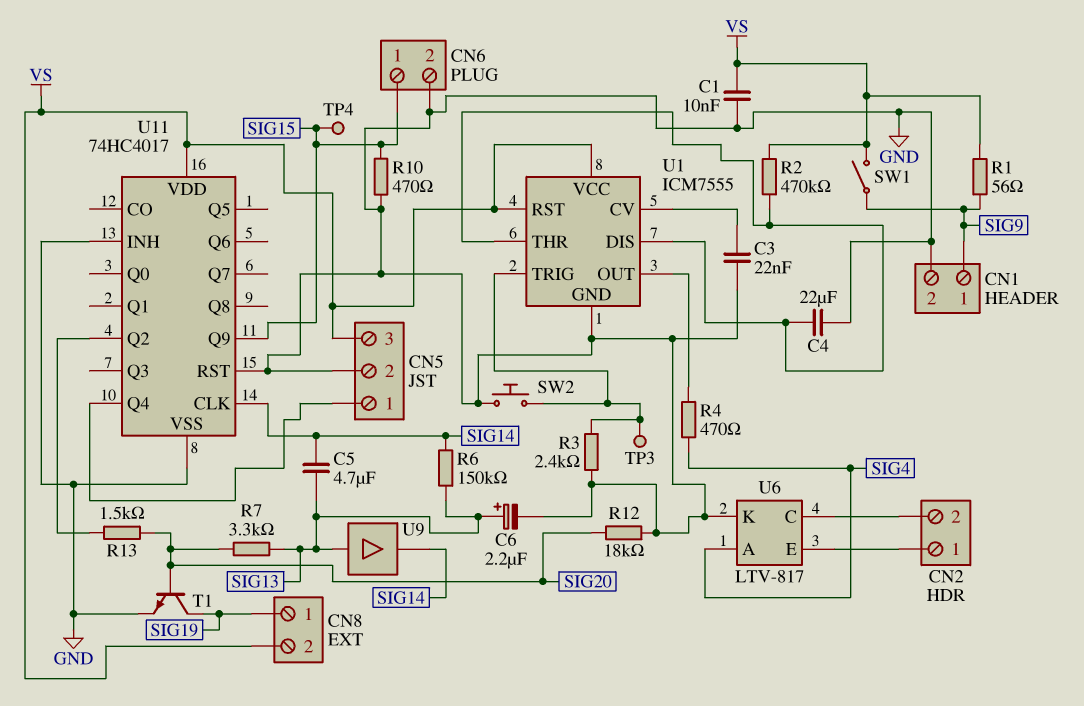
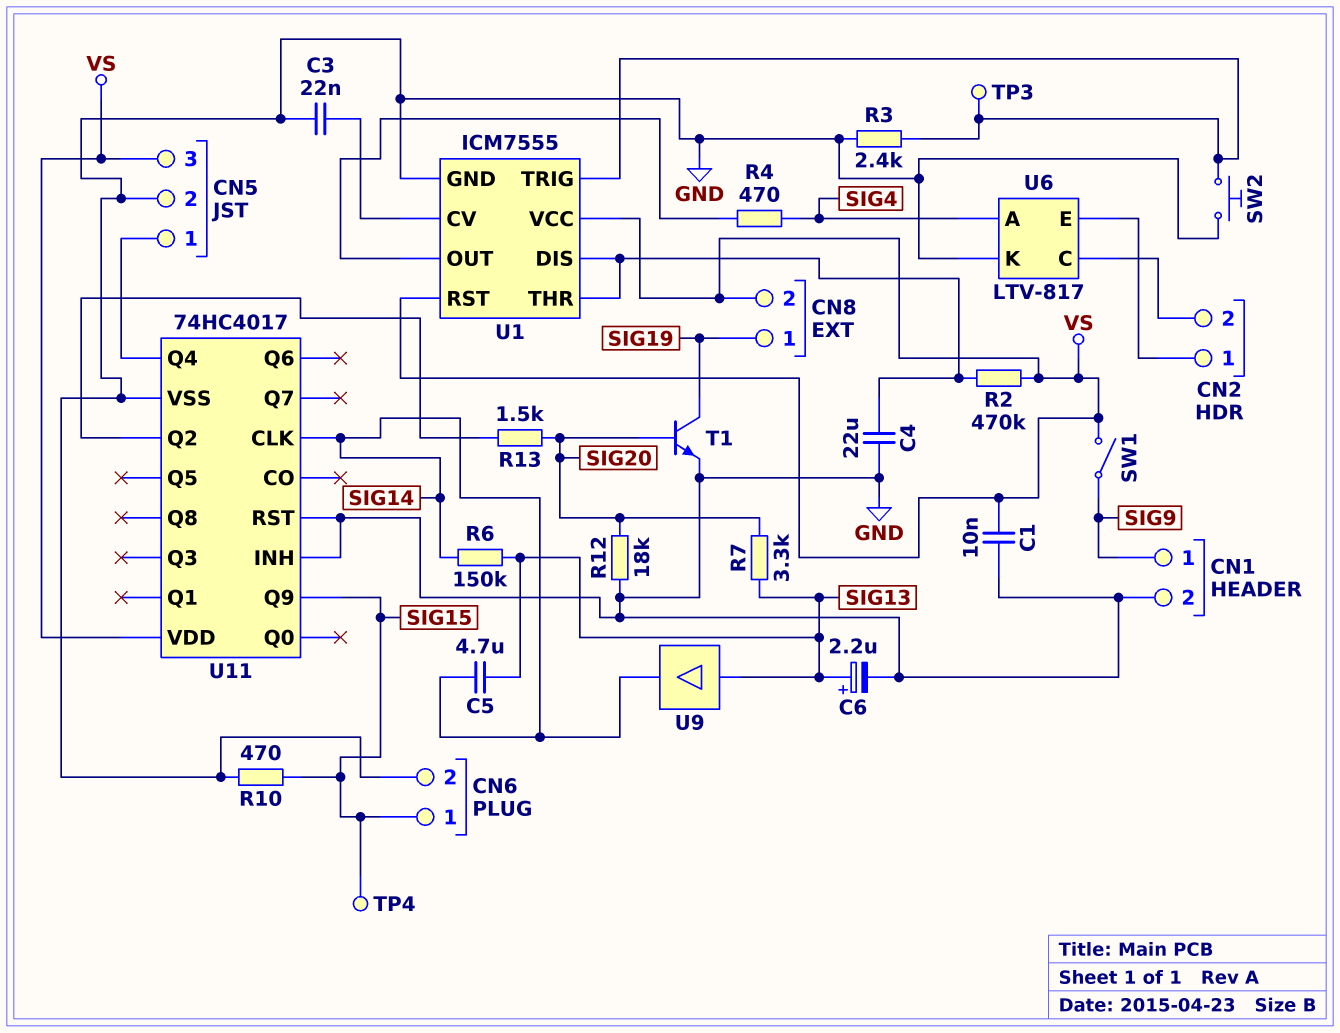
R1: 56 (SIG9, VS) -> none

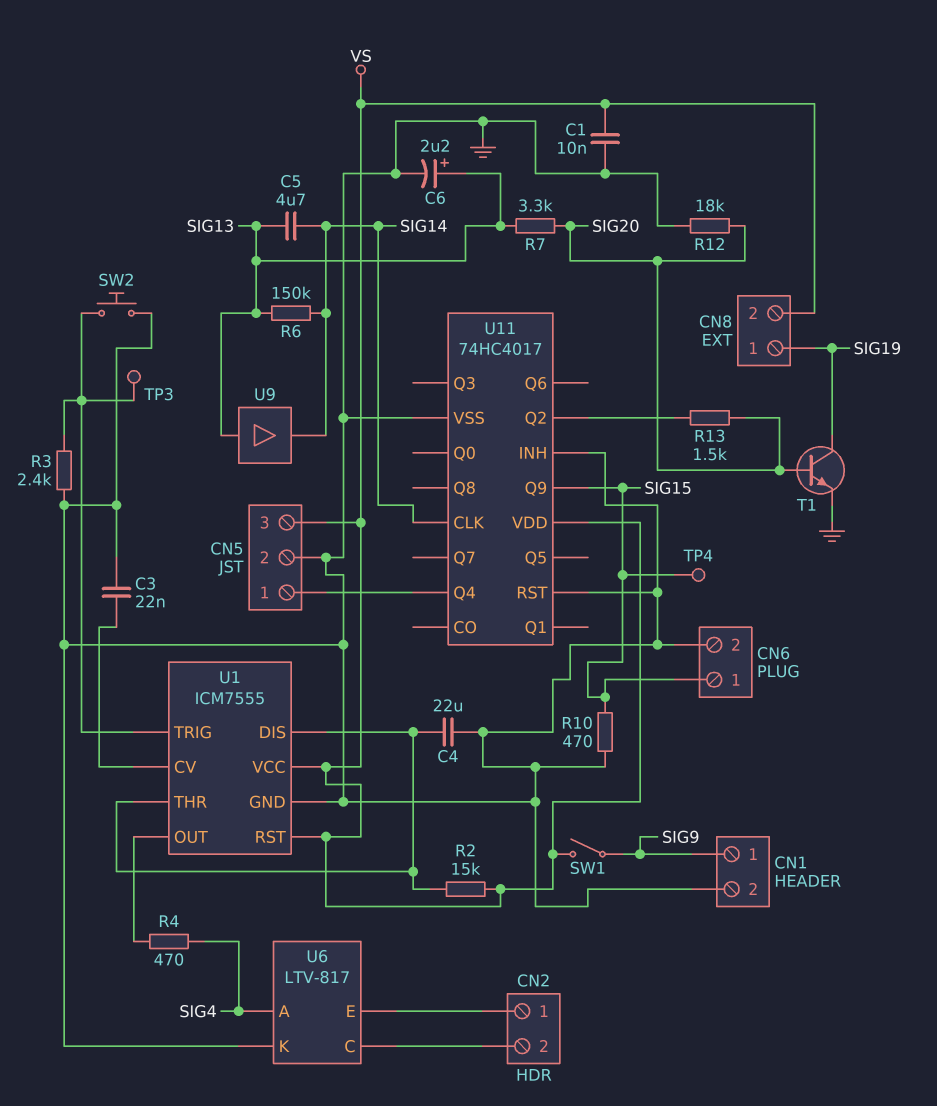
R2: 470k (U1/DIS, VS) -> 15k (U1/DIS, VS)

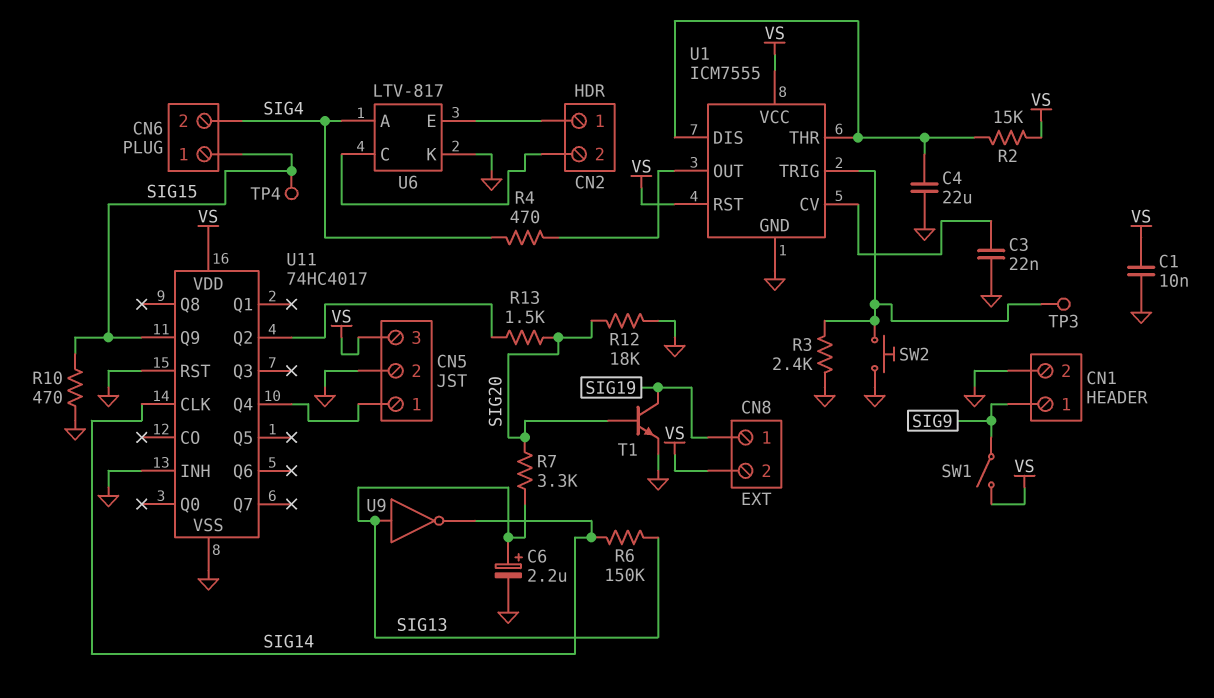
C5: 4.7uF (SIG13, SIG14) -> none
CN6 pin 2: GND -> SIG4
U9: buffer (in SIG13, out SIG14) -> NOT (in SIG13, out SIG14)

